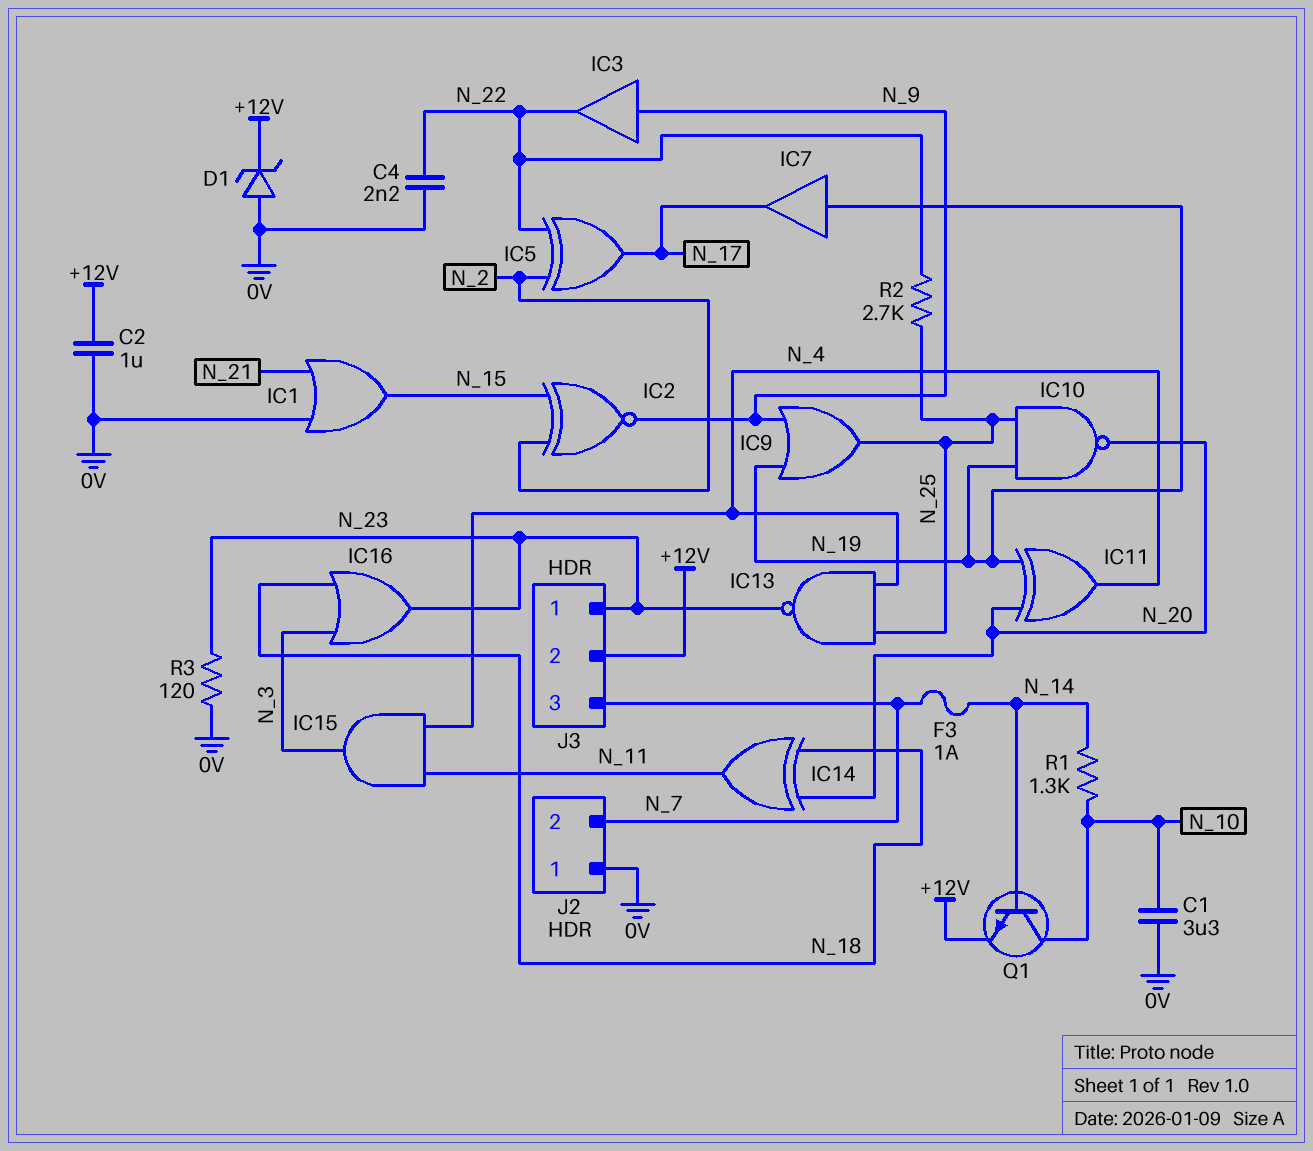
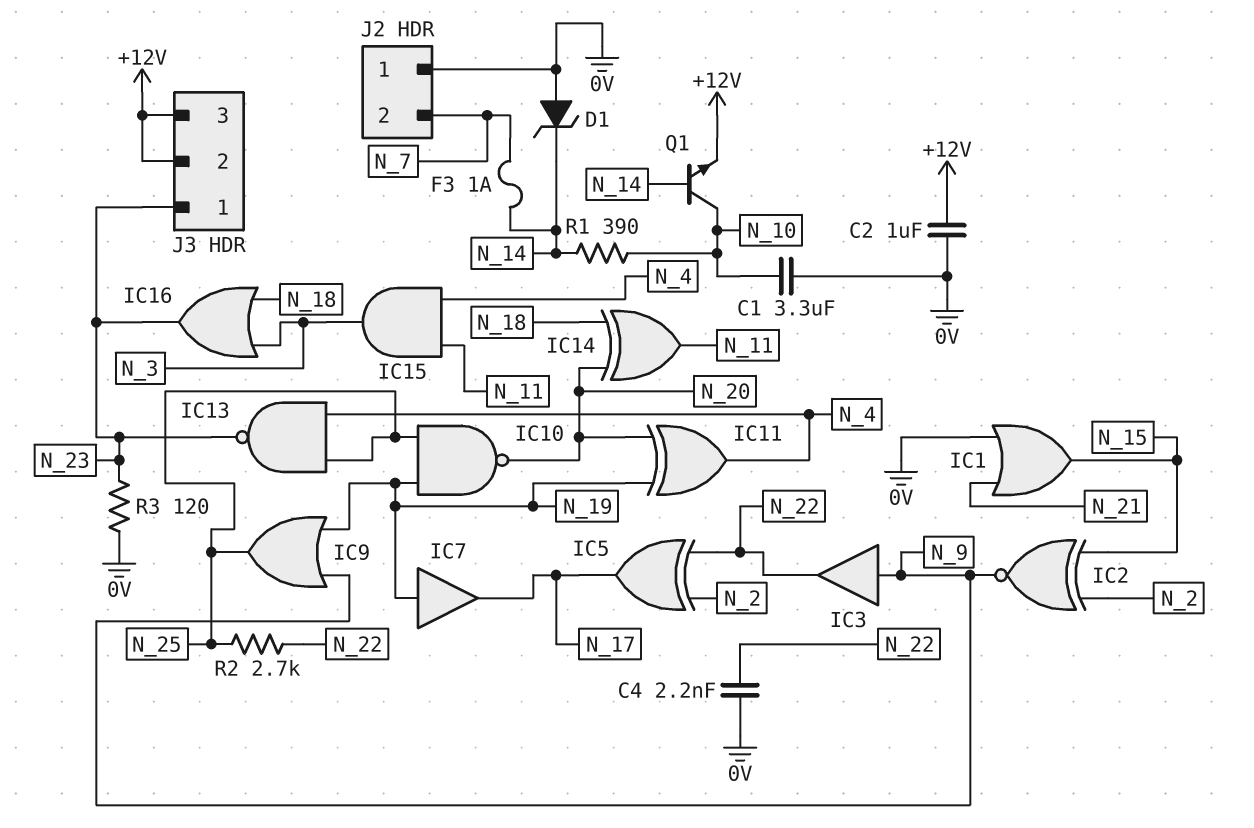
D1: zener (A 0V, K +12V) -> zener (A 0V, K N_14)
J3 pin 3: N_7 -> +12V
R1: 1.3k (N_10, N_14) -> 390 (N_10, N_14)

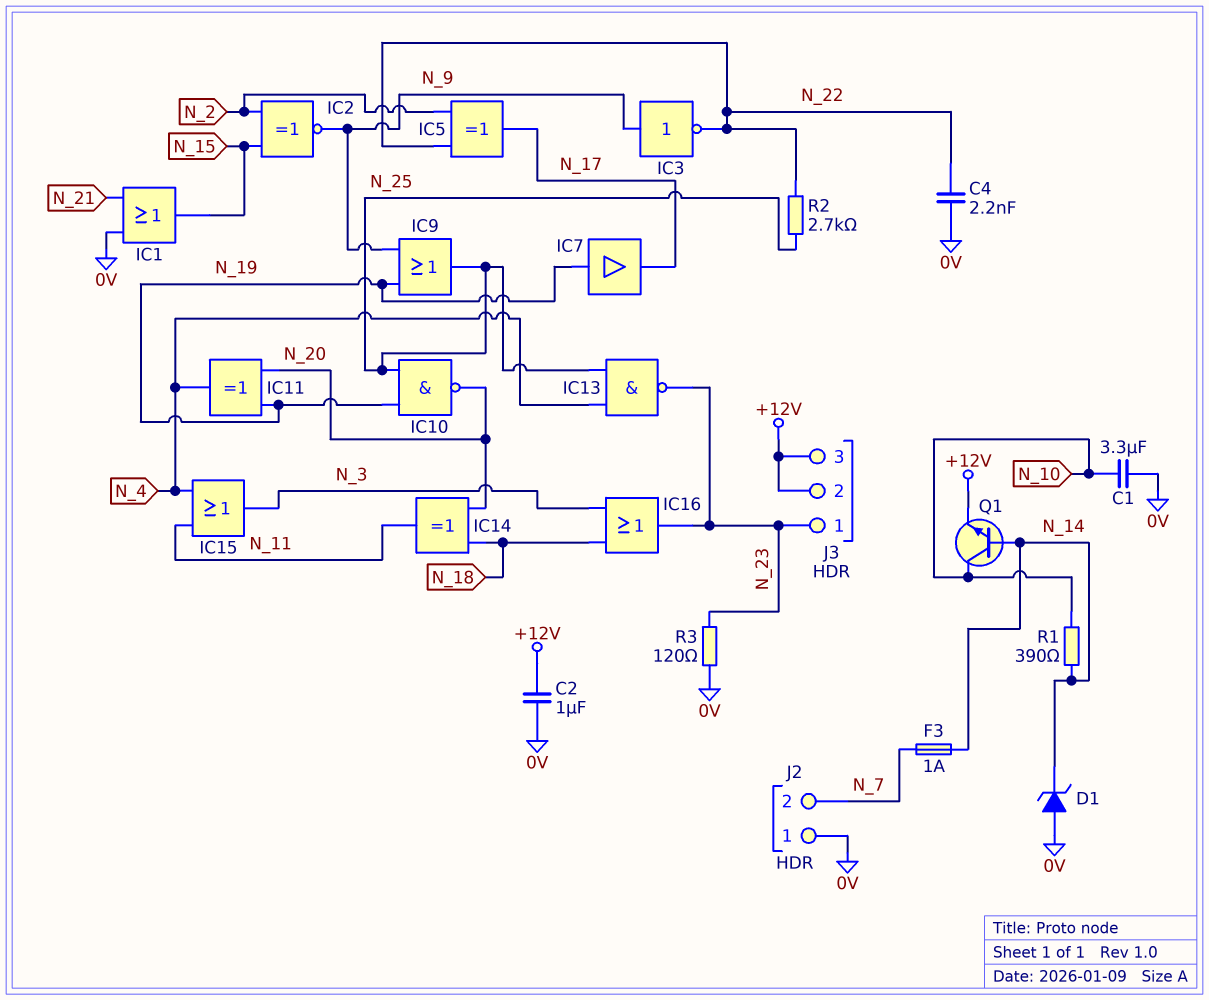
IC3: buffer (in N_9, out N_22) -> NOT (in N_9, out N_22)
IC15: AND (in N_4, in N_11, out N_3) -> OR (in N_4, in N_11, out N_3)

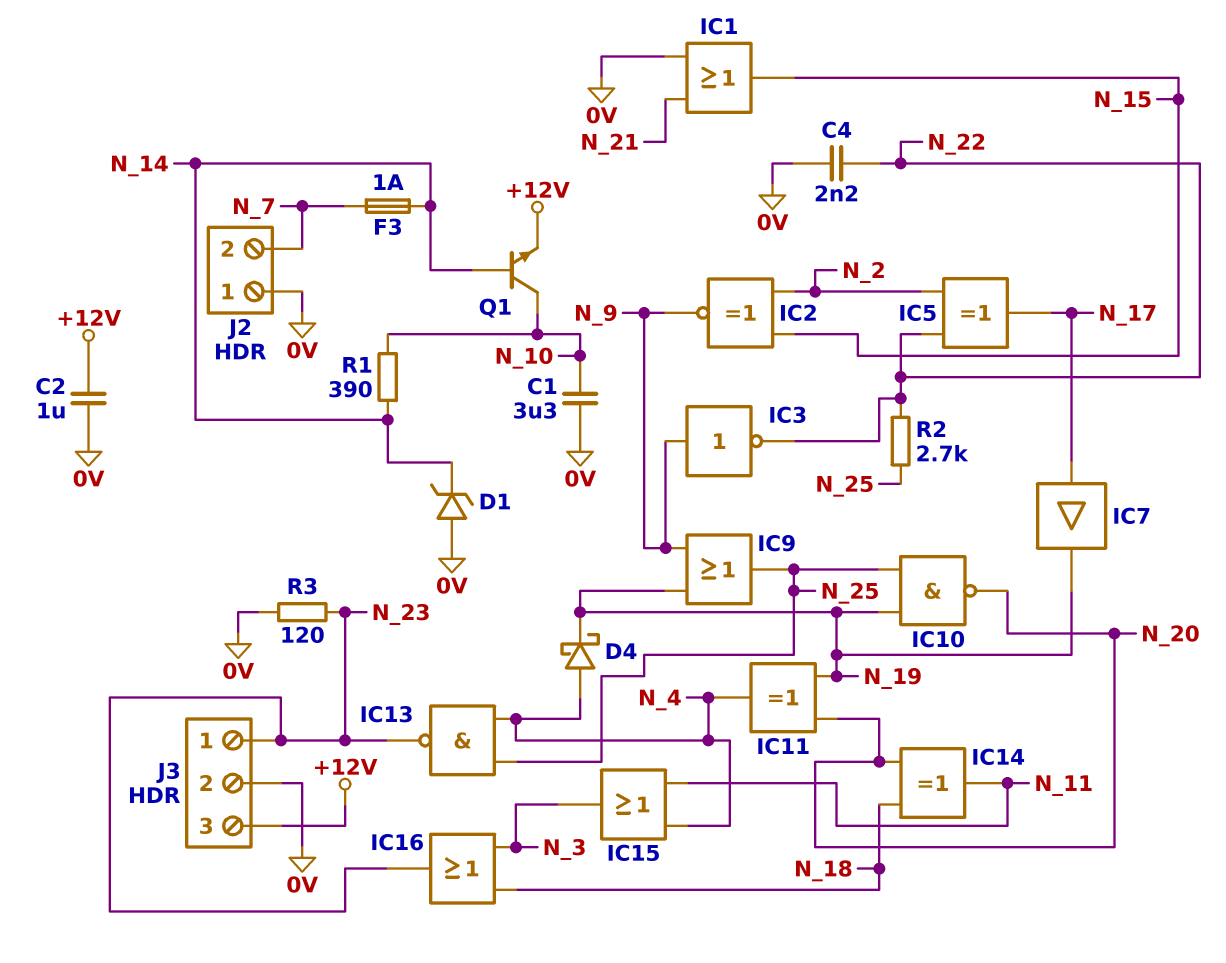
D4: none -> schottky (A N_4, K N_19)
IC7: buffer (in N_19, out N_17) -> buffer (in N_17, out N_19)
J3 pin 2: +12V -> 0V

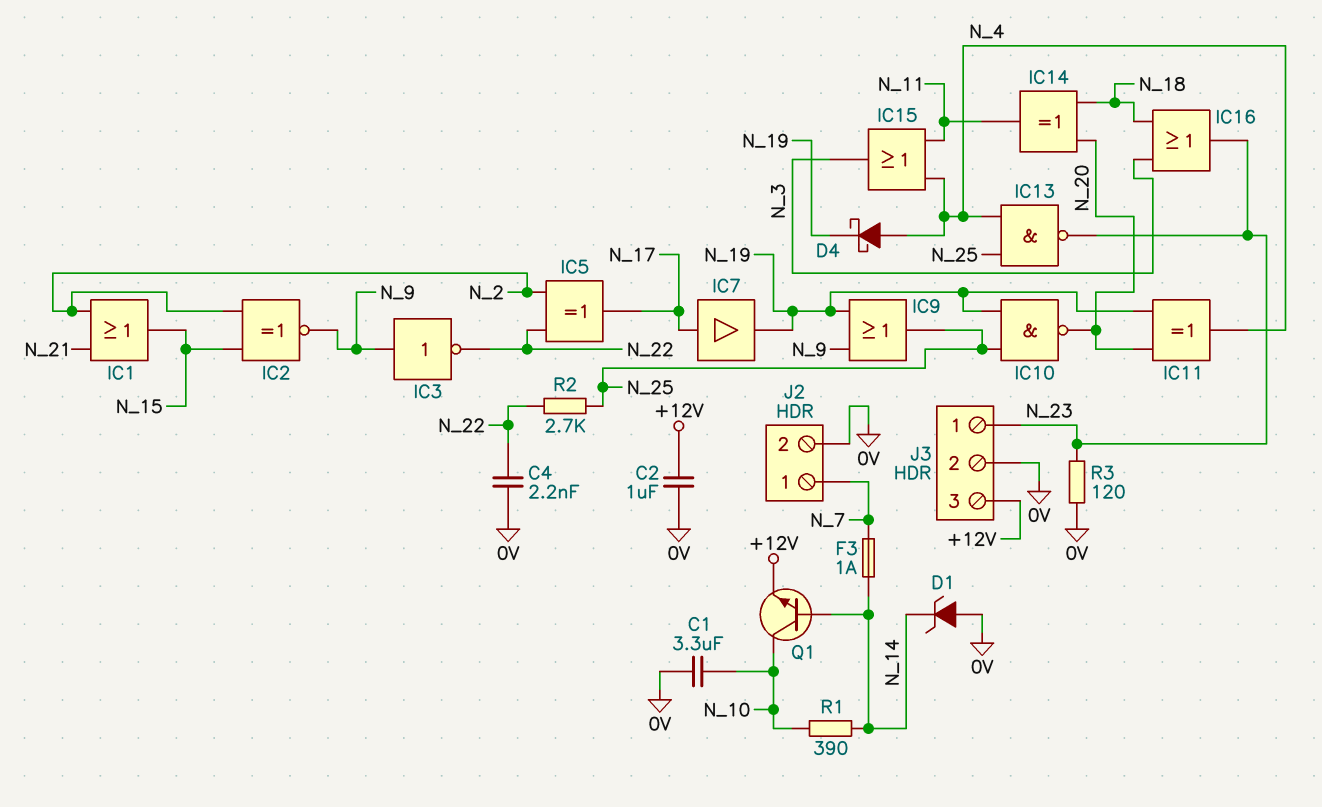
IC1: OR (in 0V, in N_21, out N_15) -> OR (in N_2, in N_21, out N_15)
J2 pin 1: 0V -> N_7
J2 pin 2: N_7 -> 0V

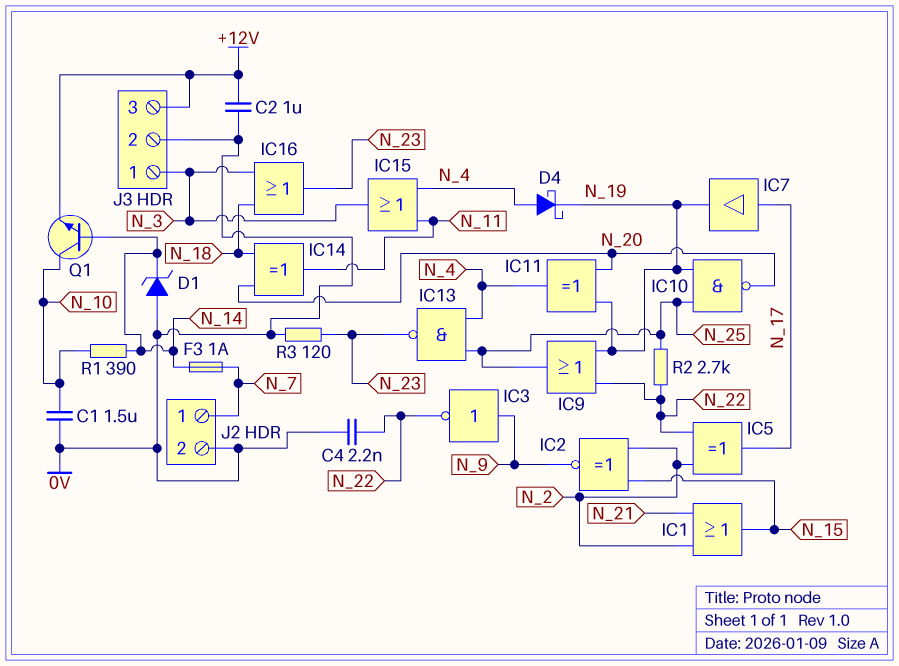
C1: 3.3uF (0V, N_10) -> 1.5uF (0V, N_10)
IC9: OR (in N_9, in N_19, out N_25) -> OR (in N_19, in N_22, out N_25)
J3 pin 1: N_23 -> N_3

